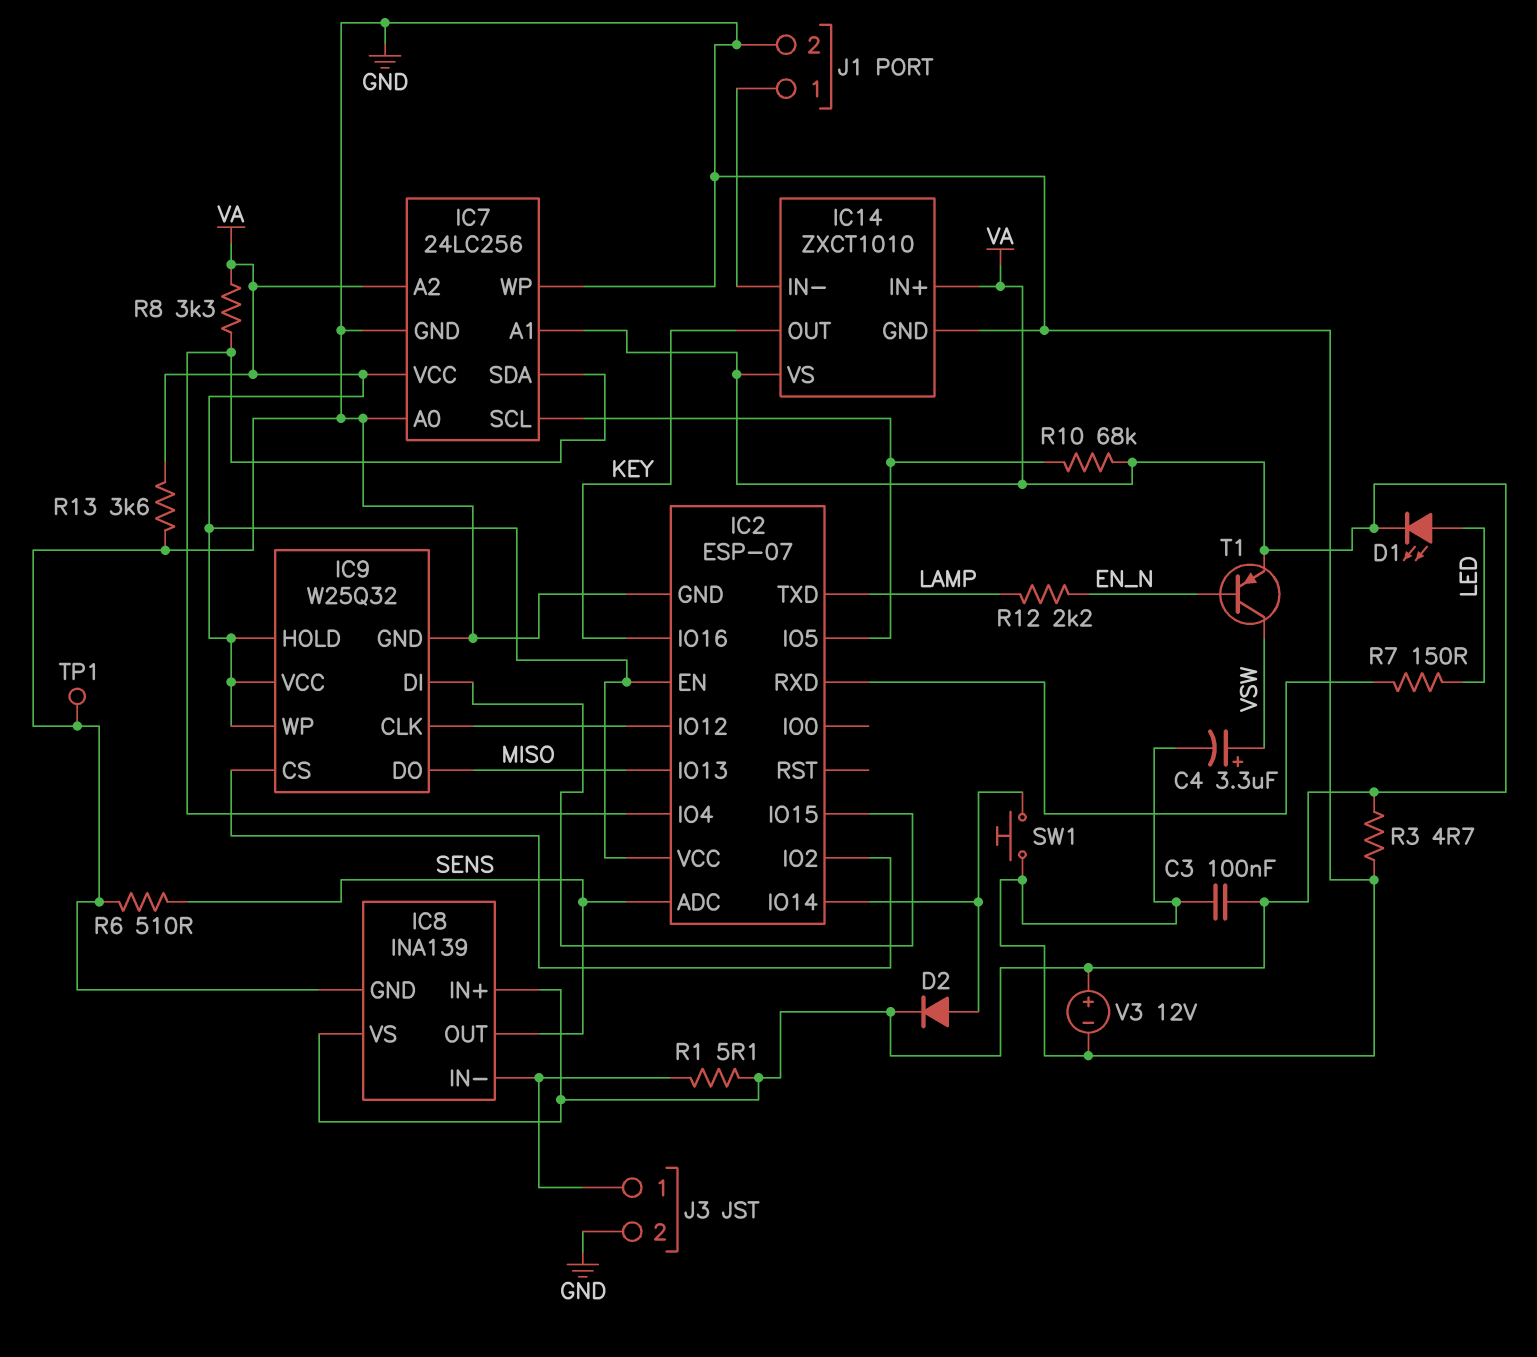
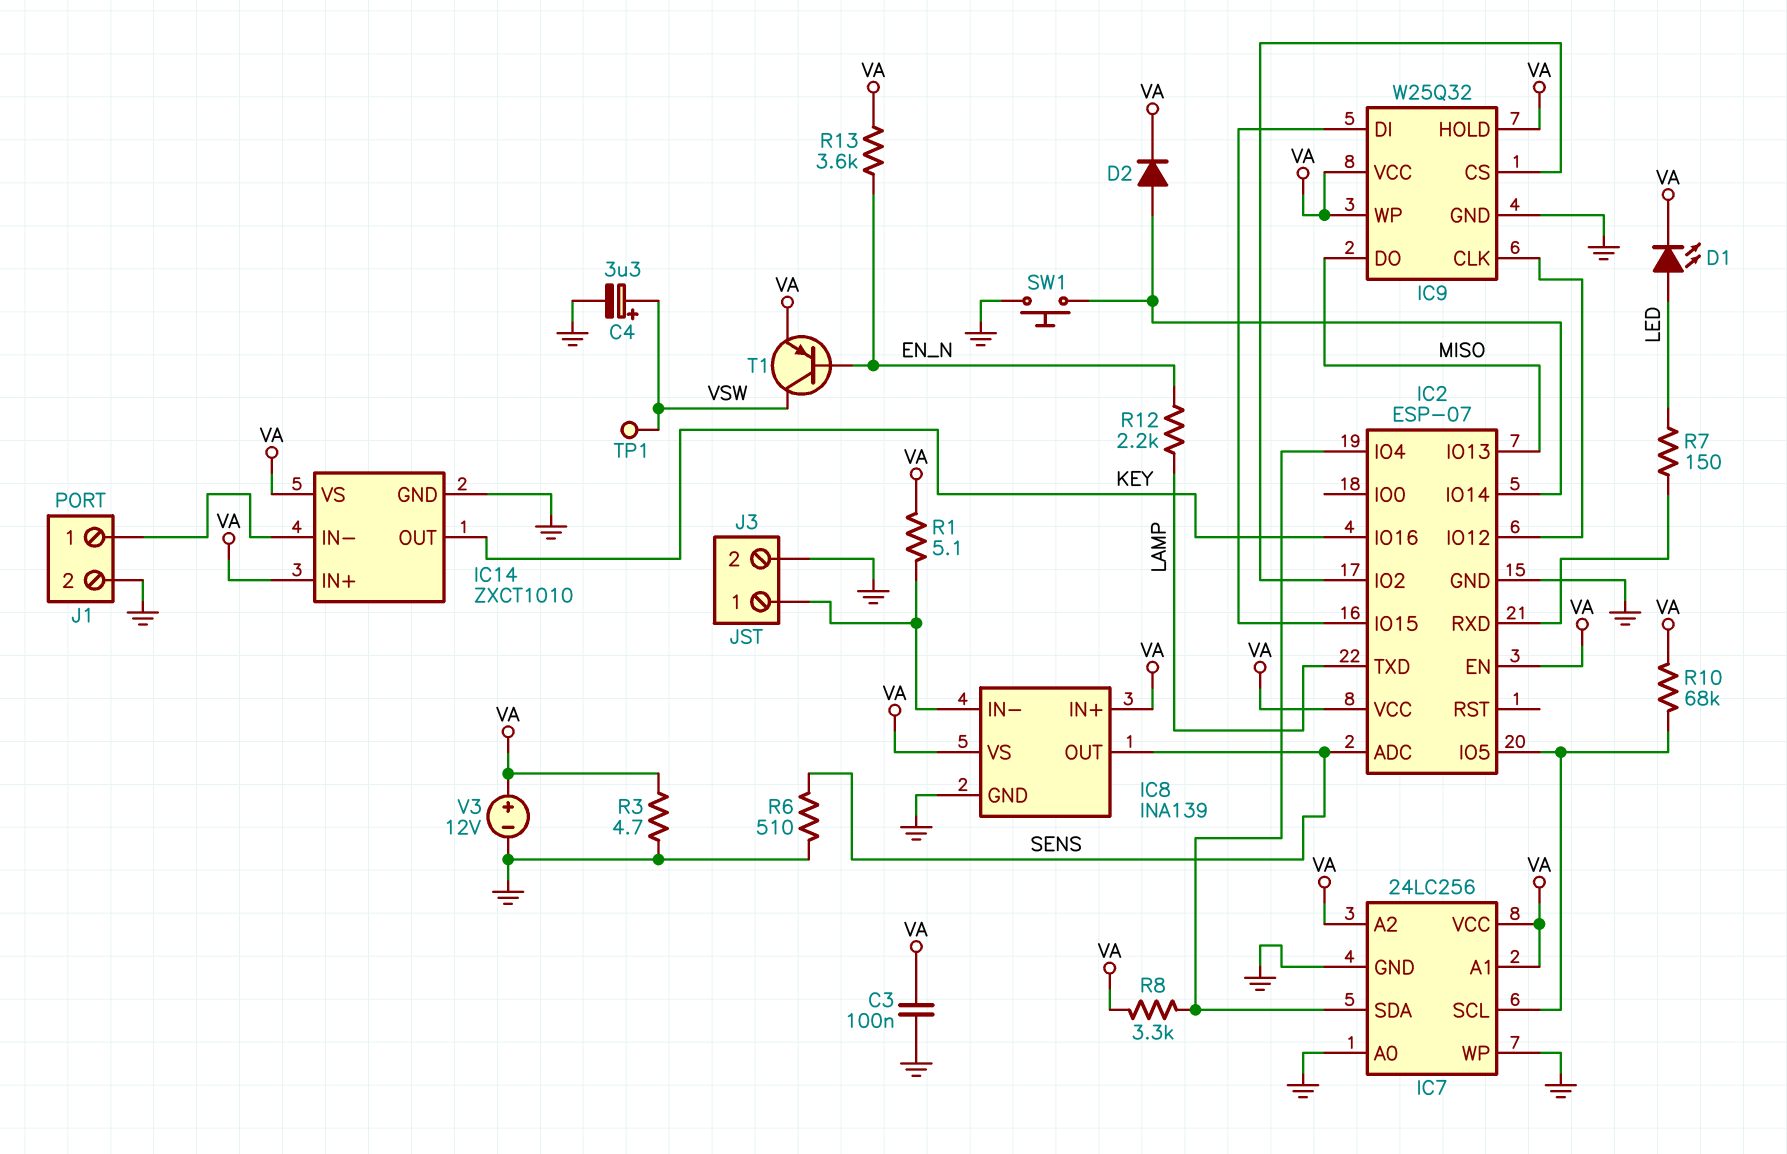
R13: 3.6k (GND, VA) -> 3.6k (EN_N, VA)
TP1: test point (GND) -> test point (VSW)

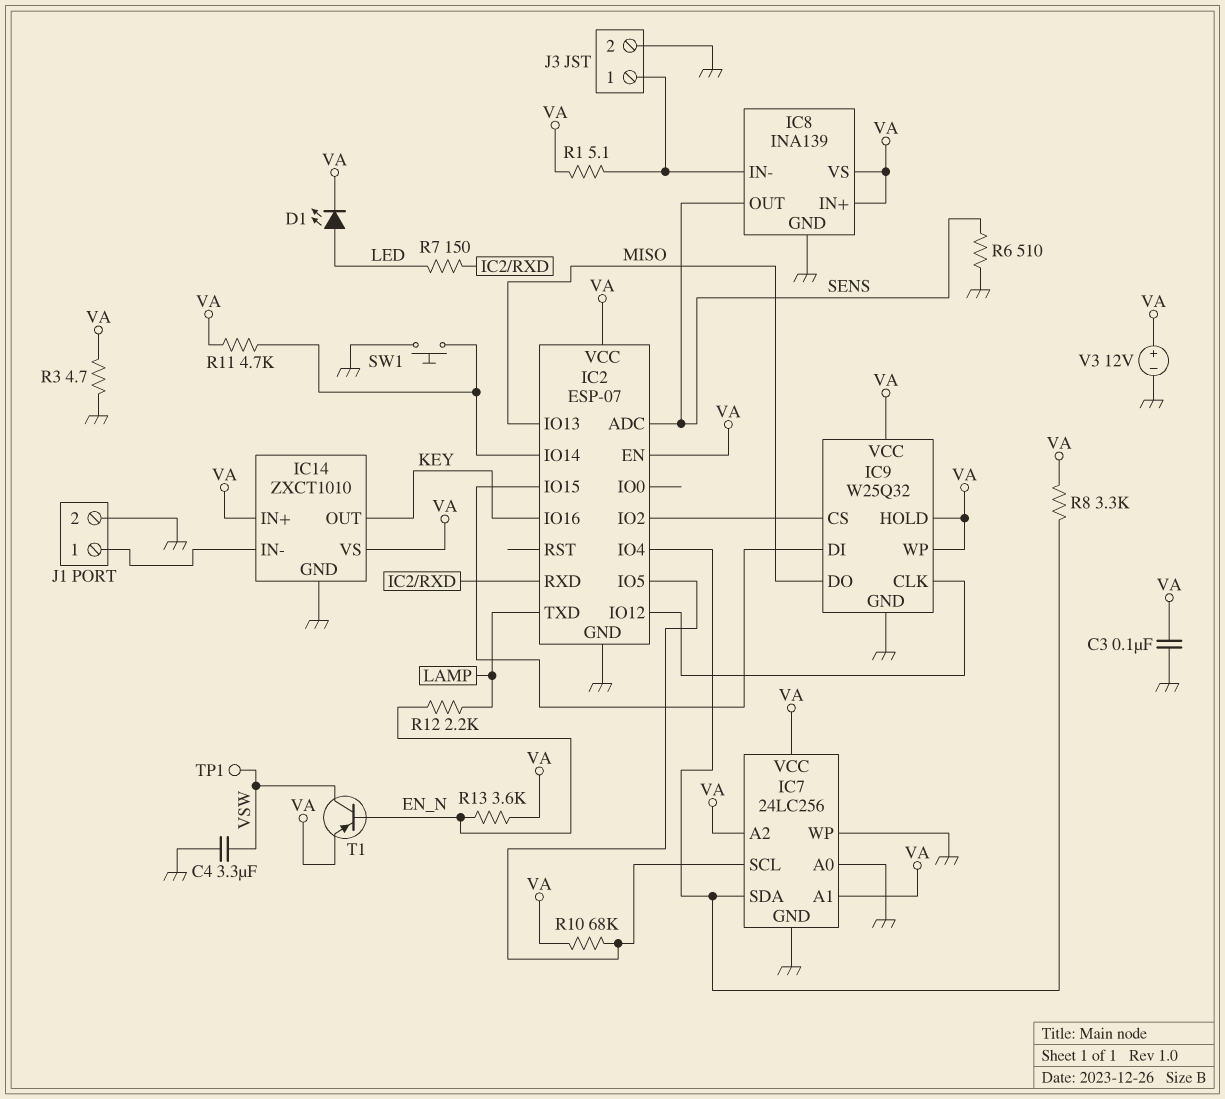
C4: 3.3uF (plus VSW, minus GND) -> 3.3uF (GND, VSW)
D2: diode (A IC2/IO14, K VA) -> none
R11: none -> 4.7k (IC2/IO14, VA)

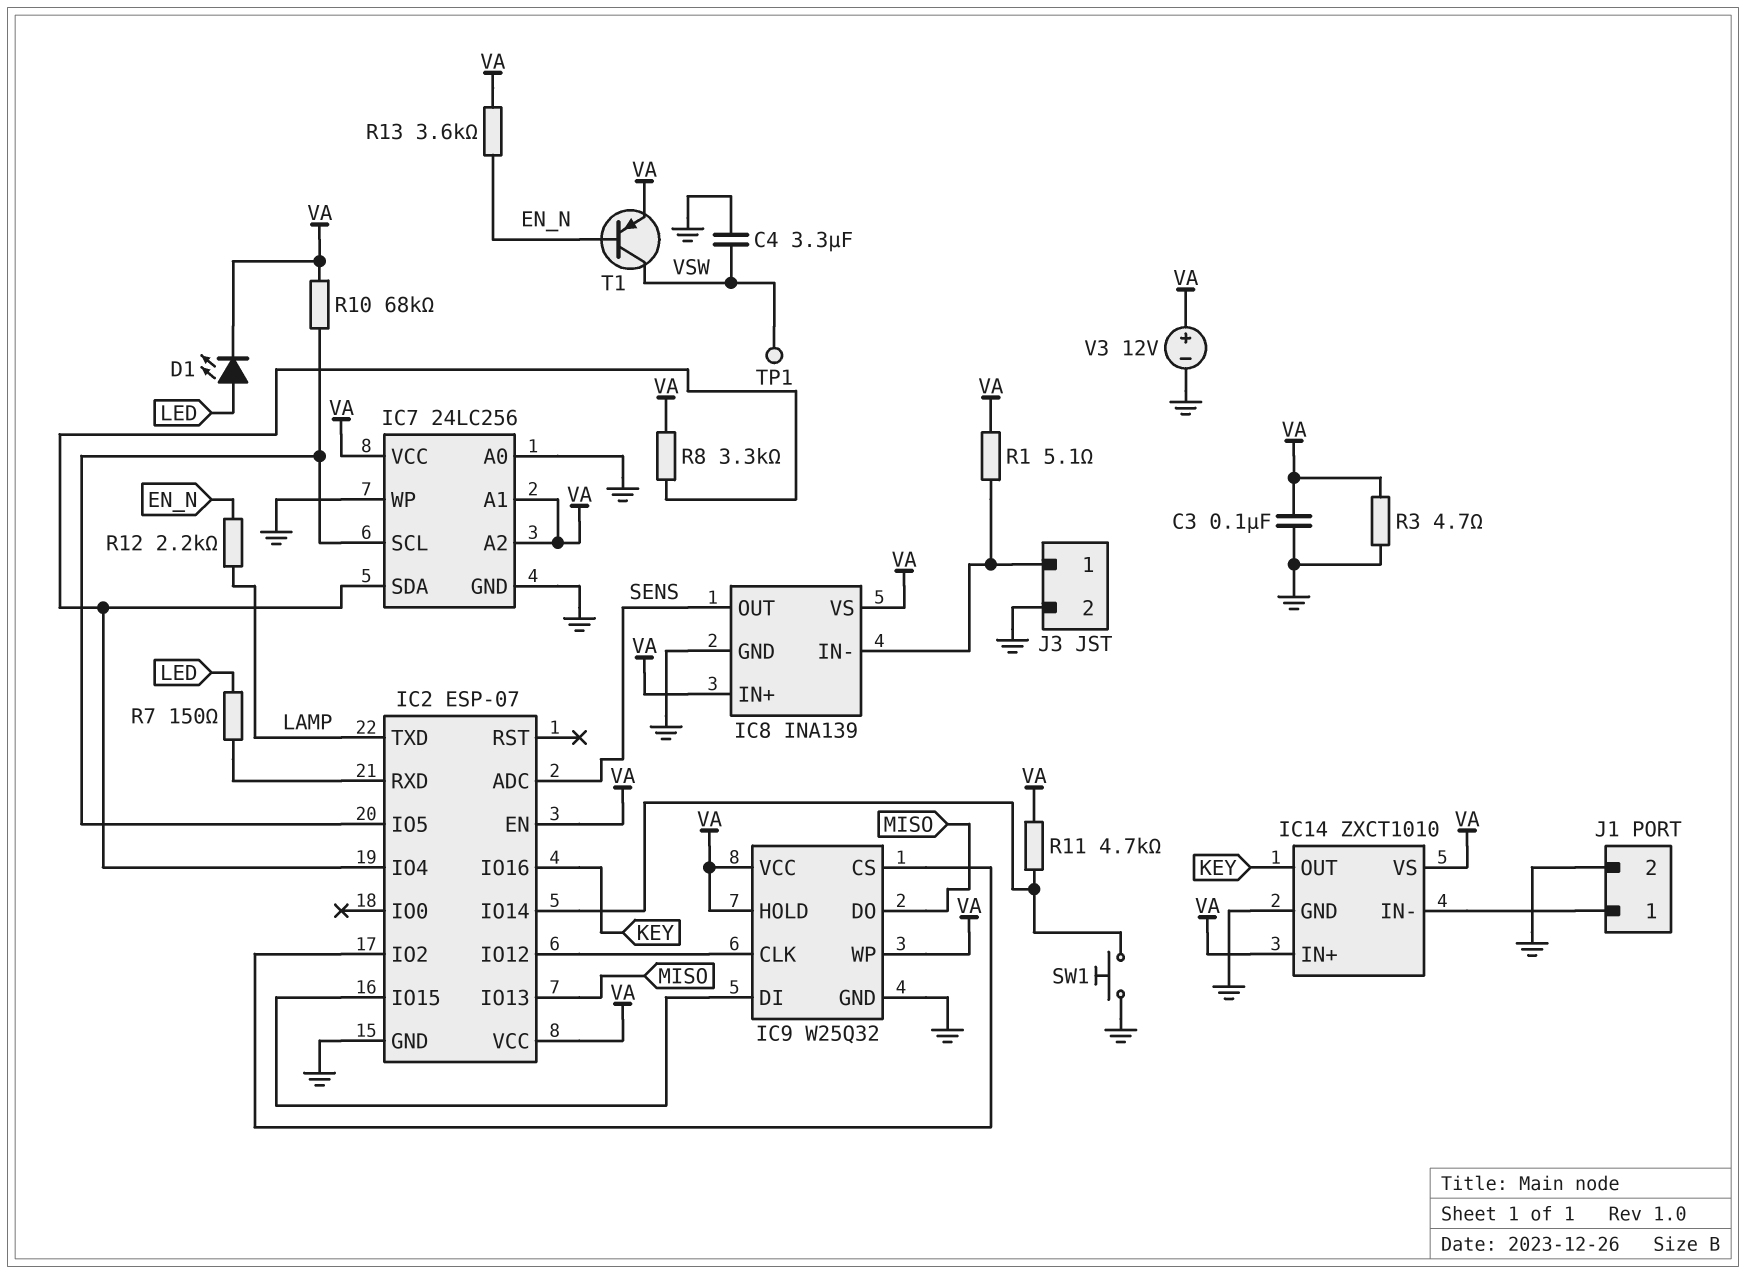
R6: 510 (GND, SENS) -> none

